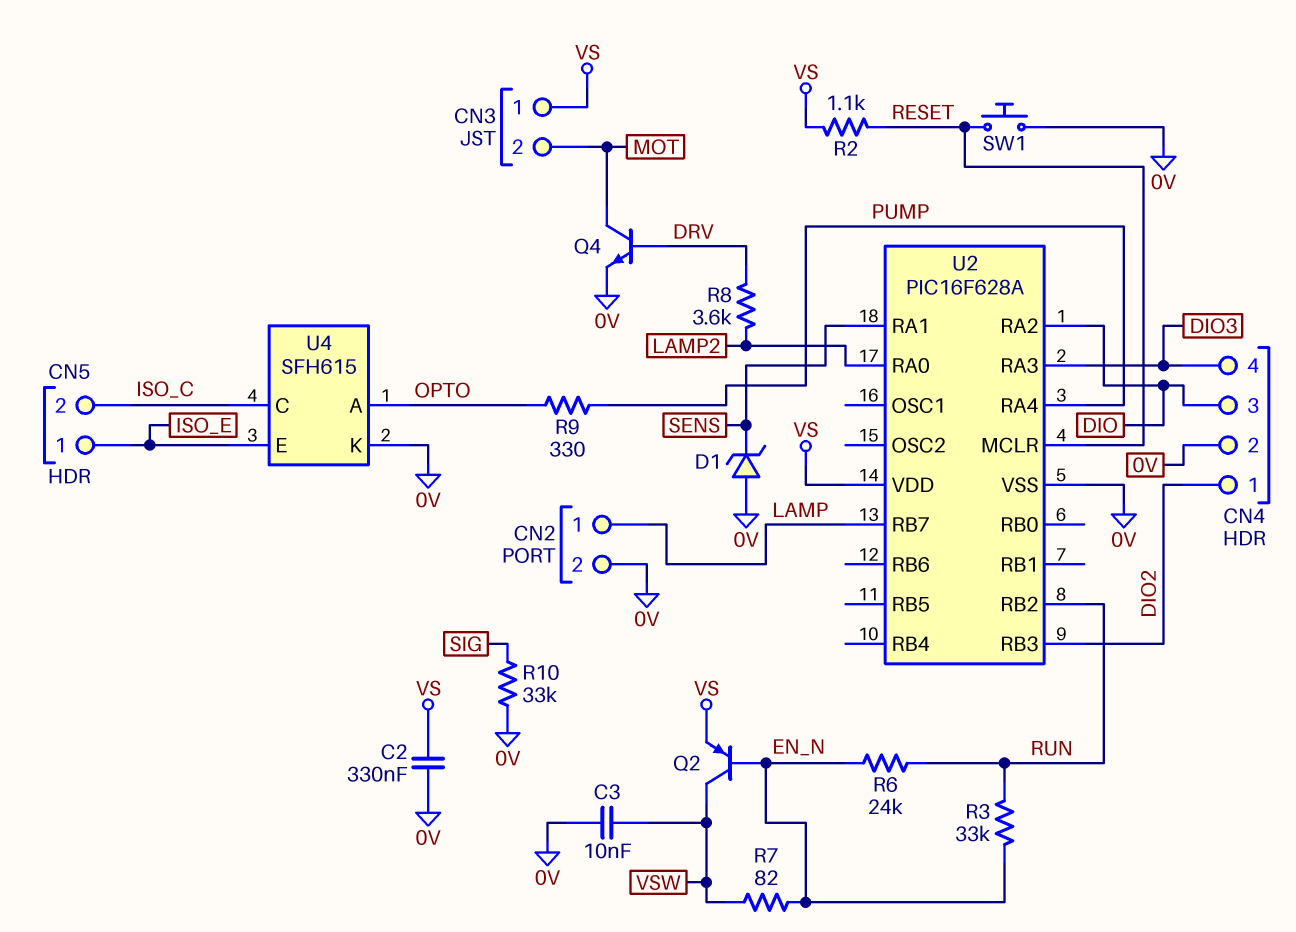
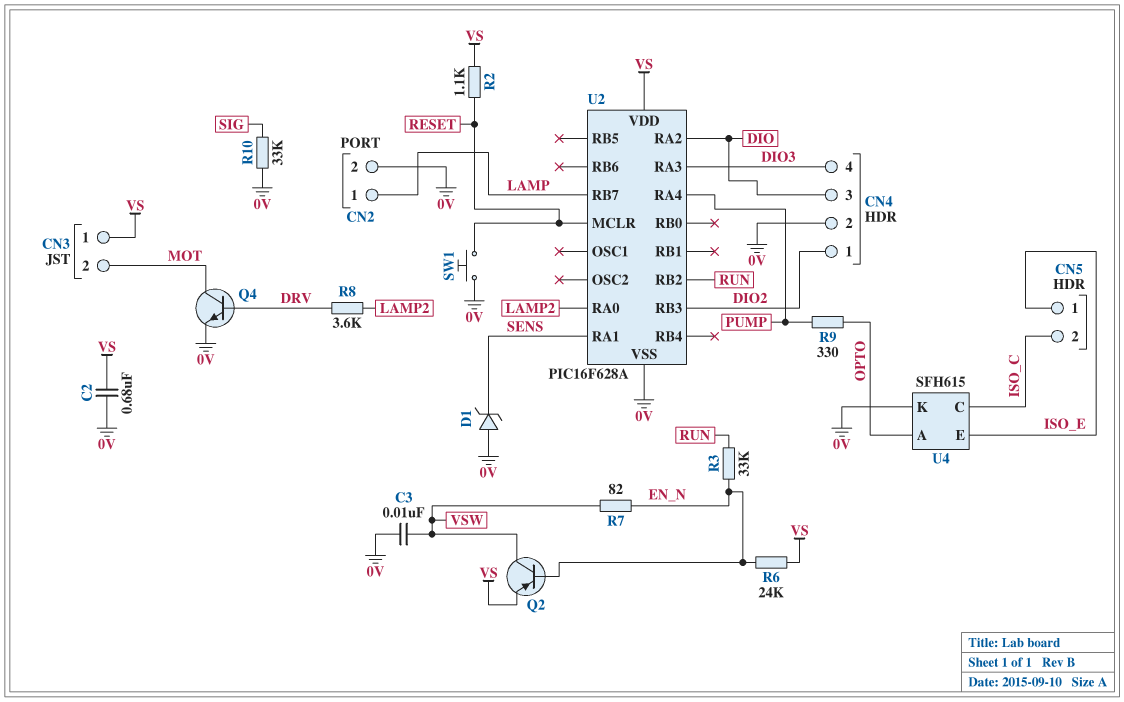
C2: 330nF (0V, VS) -> 680nF (0V, VS)
R6: 24k (EN_N, RUN) -> 24k (EN_N, VS)

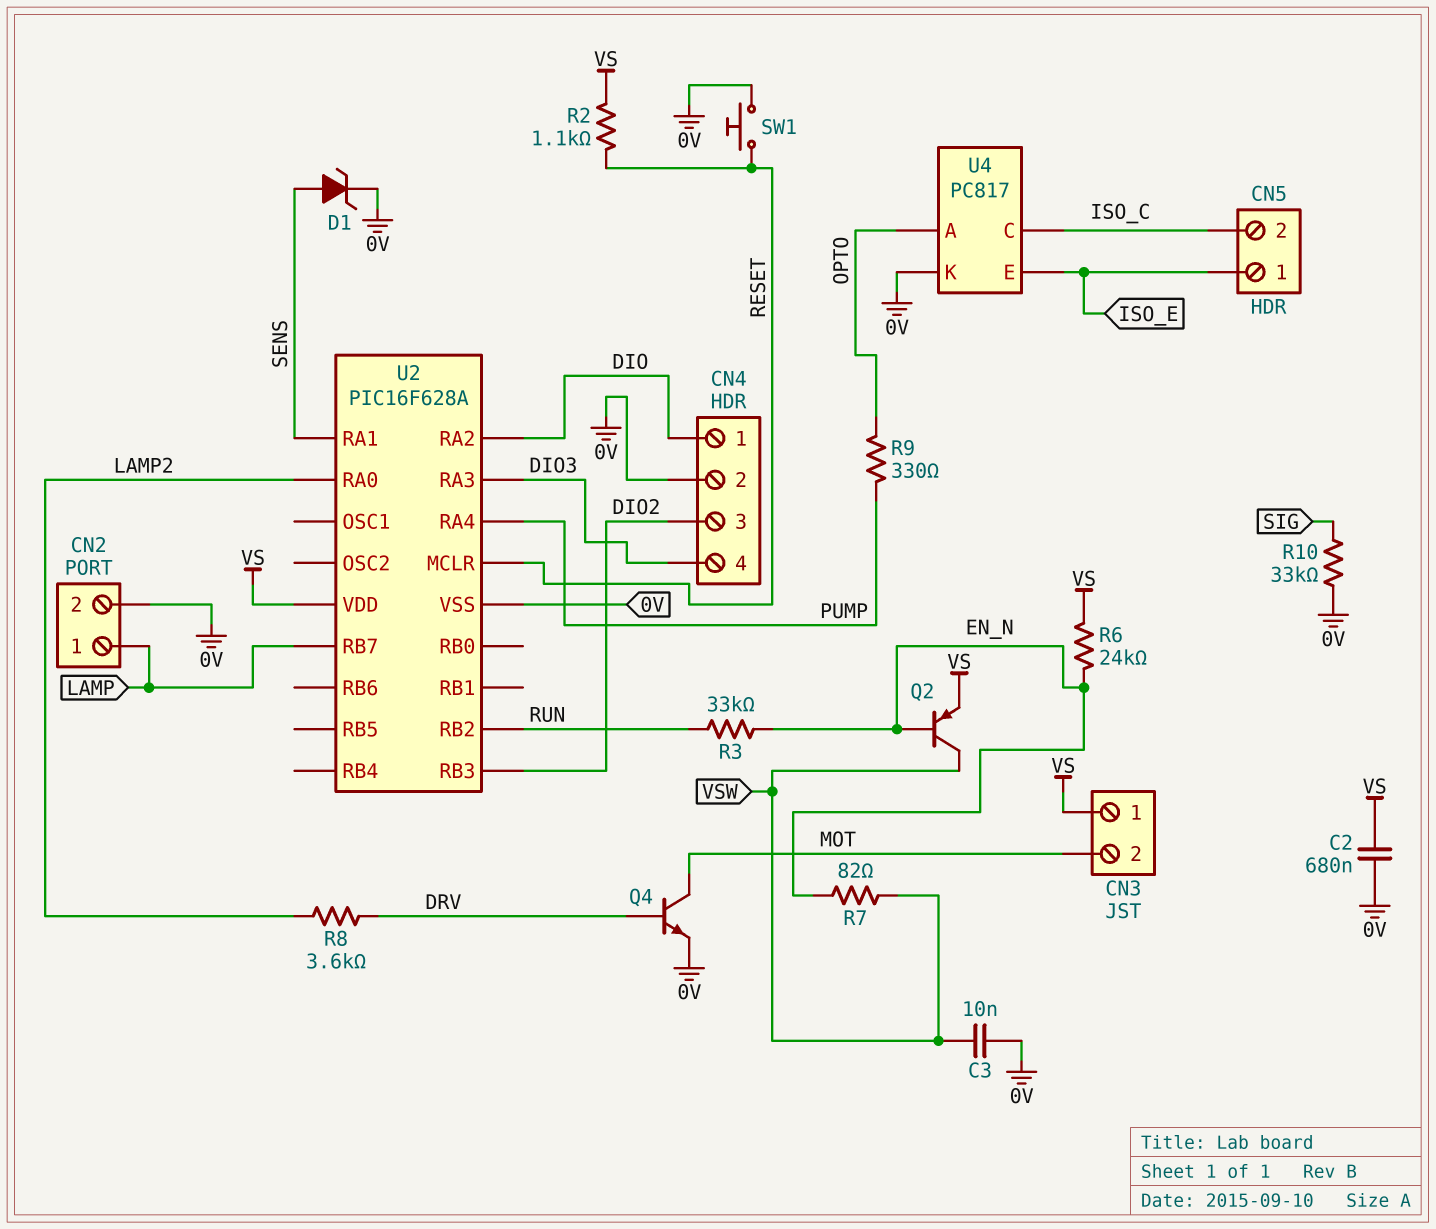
CN4 pin 1: DIO2 -> DIO
CN4 pin 3: DIO -> DIO2
D1: zener (A 0V, K SENS) -> zener (A SENS, K 0V)
U4: SFH615 -> PC817

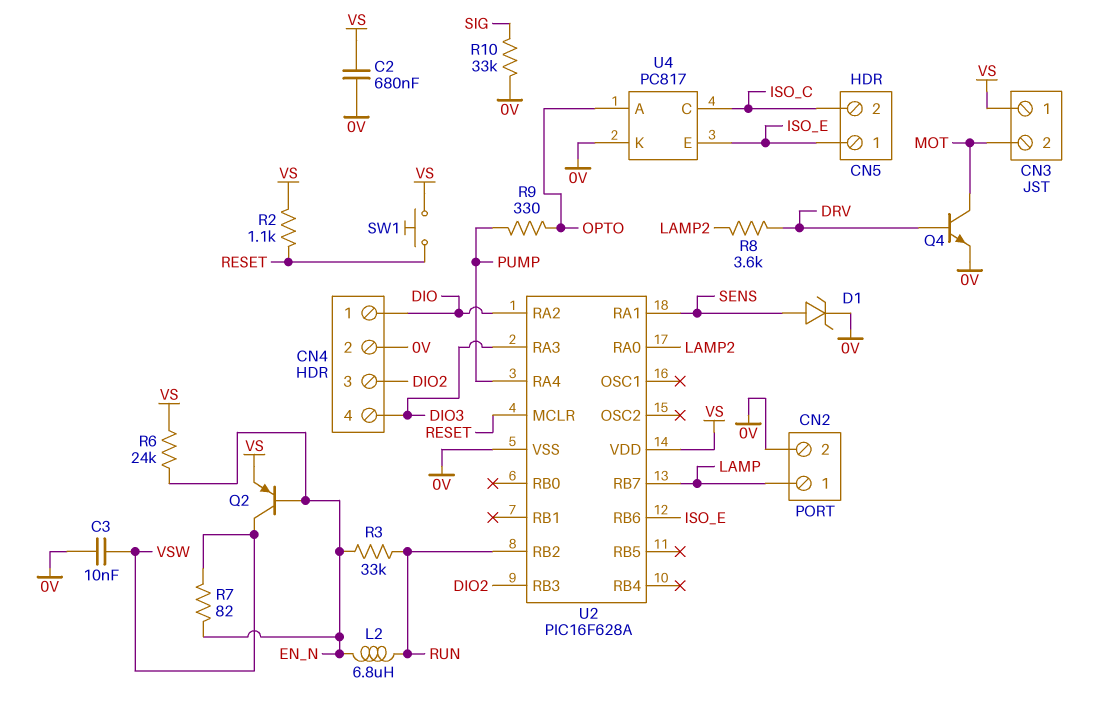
L2: none -> 6.8uH (EN_N, RUN)
SW1: button (0V, RESET) -> button (RESET, VS)
U2 pin RB6: none -> ISO_E

